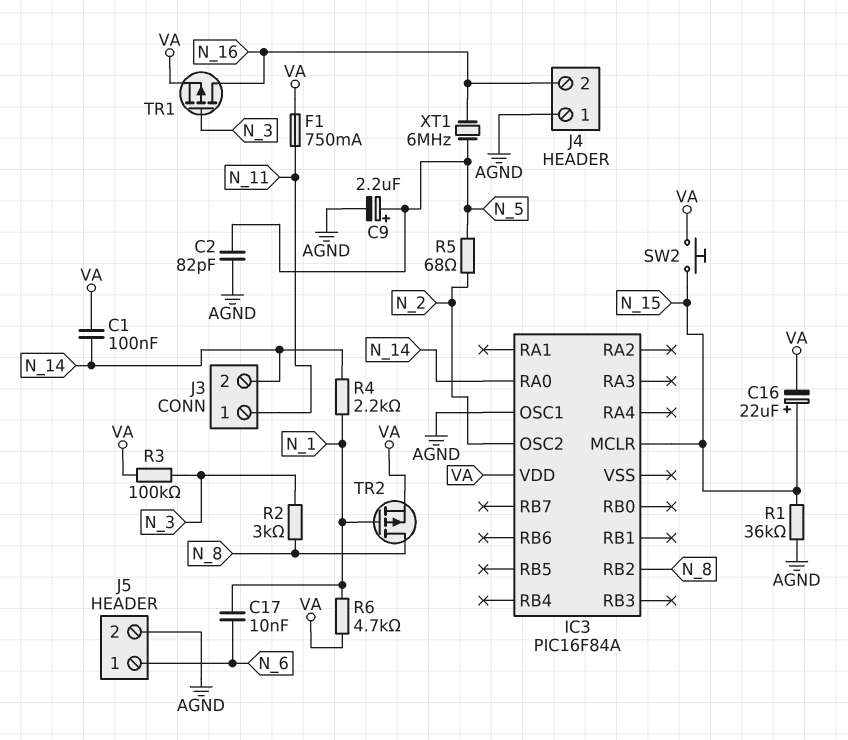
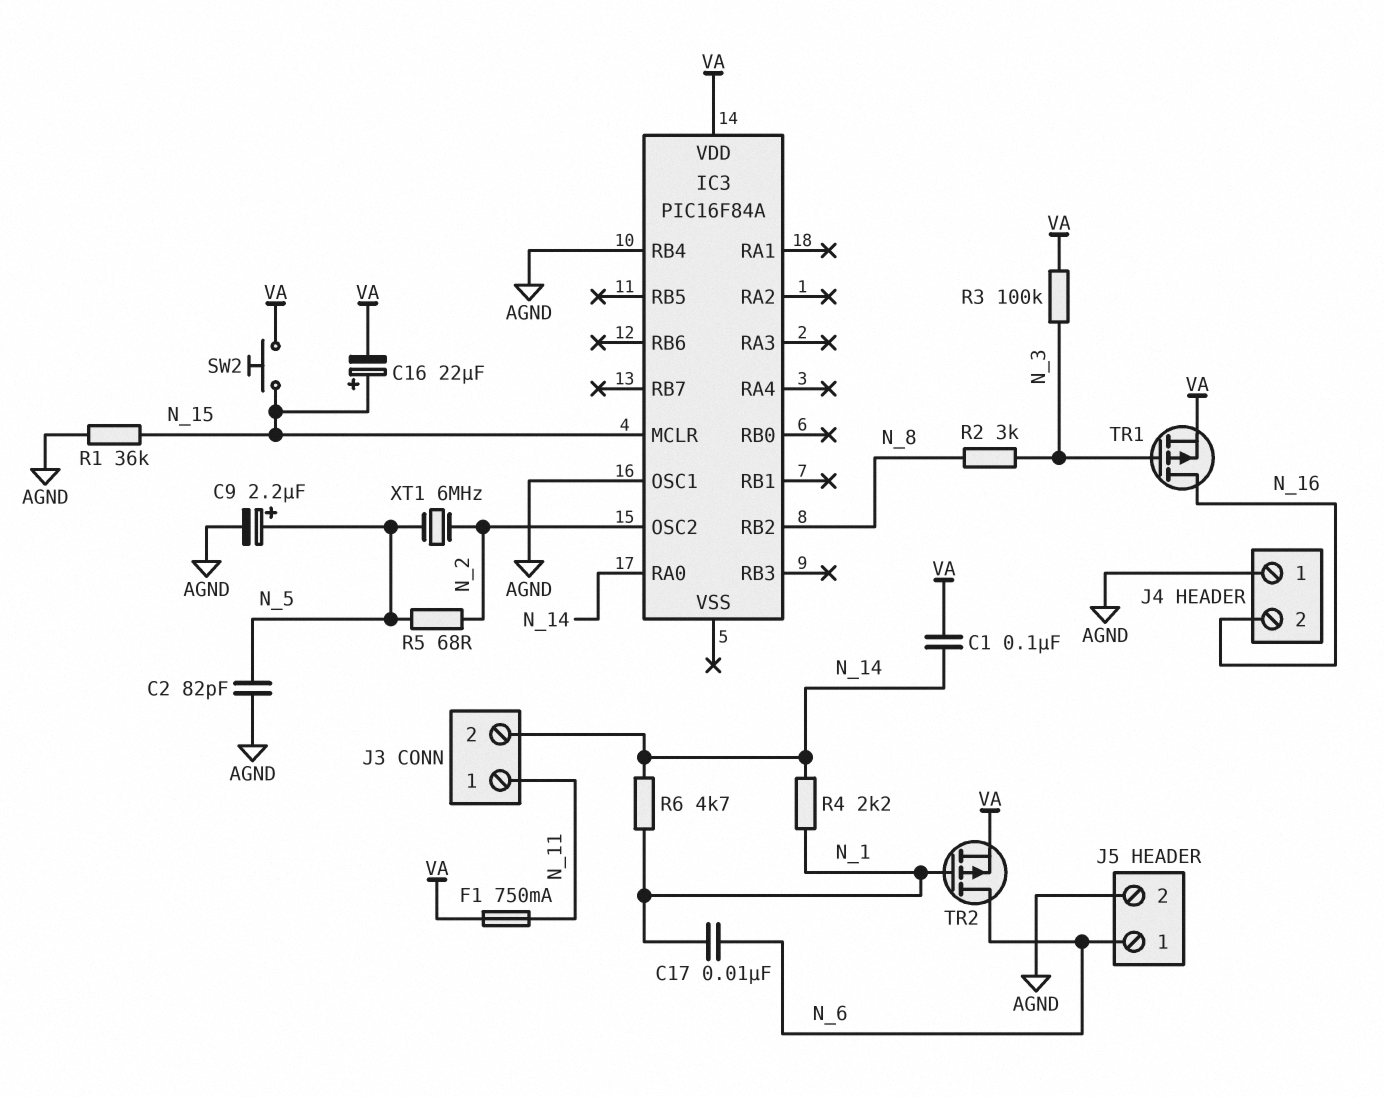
IC3 pin RB4: none -> AGND
R6: 4.7k (N_1, VA) -> 4.7k (N_1, N_14)
TR2: PMOS (G N_1, D N_8, S VA) -> PMOS (G N_1, D N_6, S VA)
XT1: 6MHz (N_5, N_16) -> 6MHz (N_2, N_5)

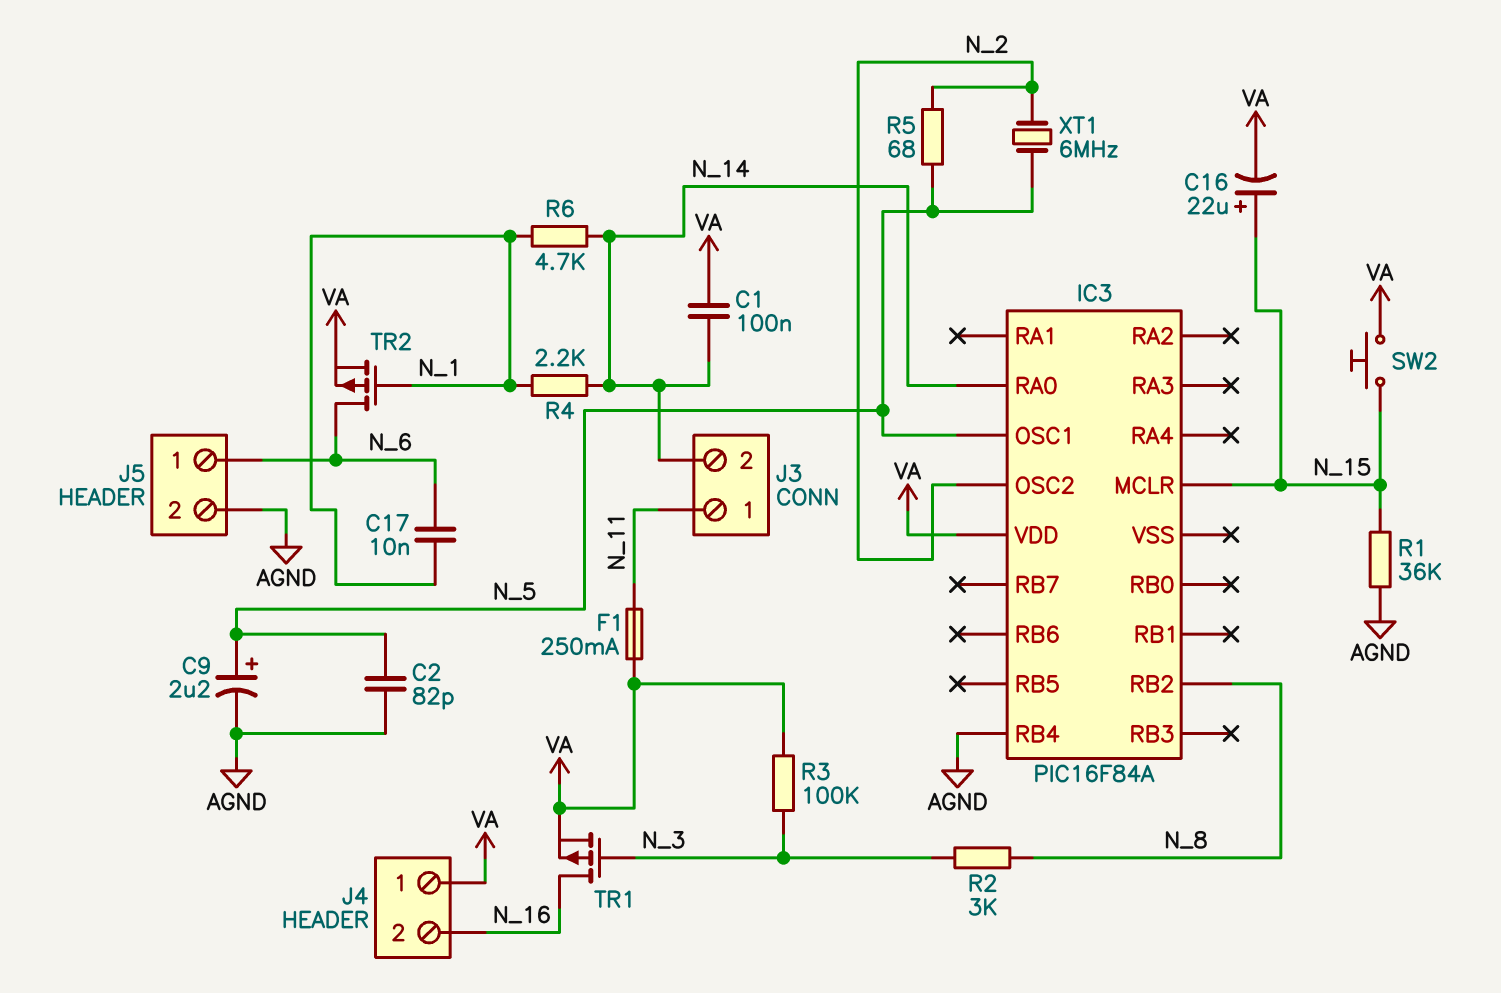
F1: 750mA (N_11, VA) -> 250mA (N_11, VA)
IC3 pin OSC1: AGND -> N_5
J4 pin 1: AGND -> VA

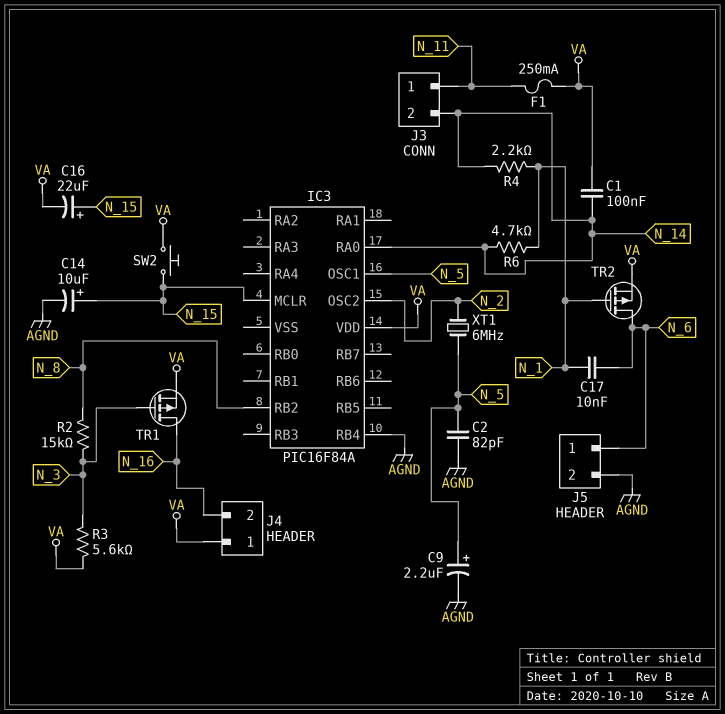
C14: none -> 10uF (plus N_15, minus AGND)
R1: 36k (AGND, N_15) -> none
R2: 3k (N_3, N_8) -> 15k (N_3, N_8)
R3: 100k (N_3, VA) -> 5.6k (N_3, VA)
R5: 68 (N_2, N_5) -> none

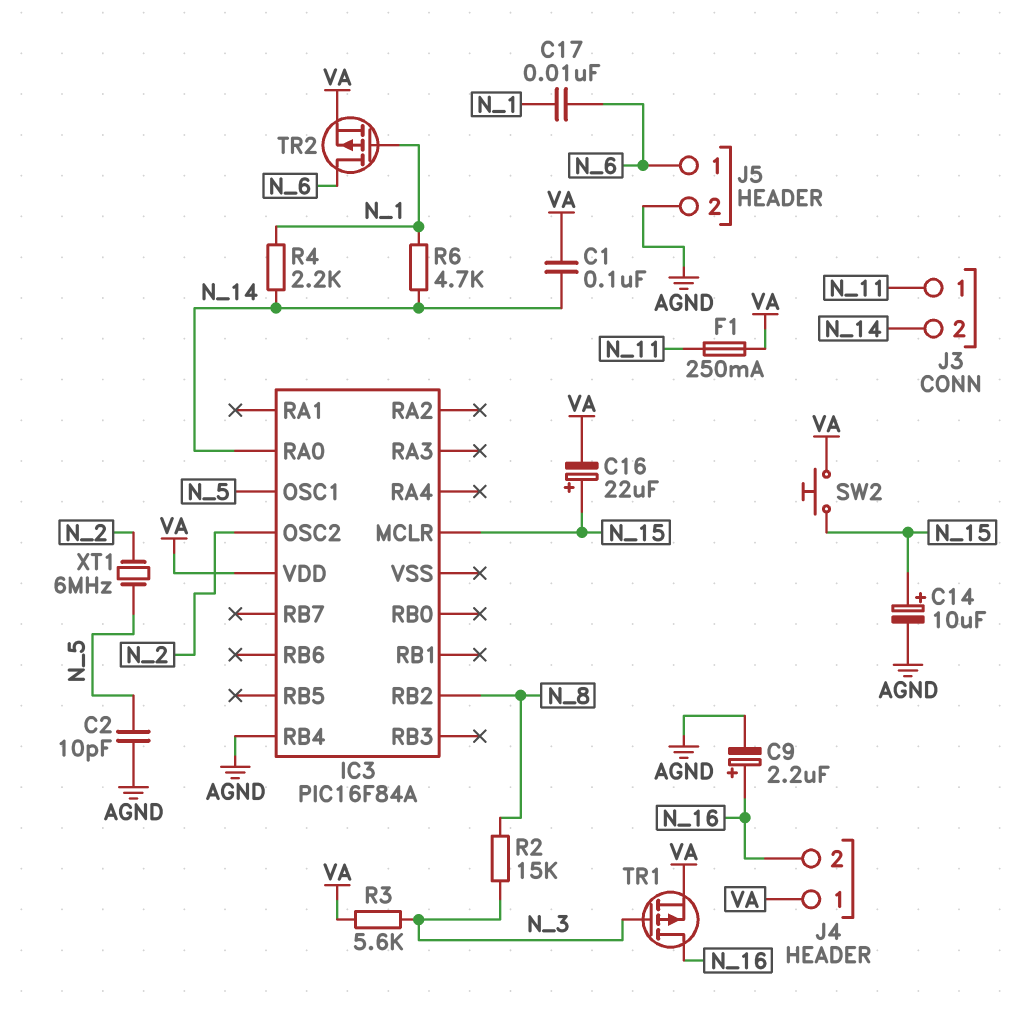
C2: 82pF (AGND, N_5) -> 10pF (AGND, N_5)
C9: 2.2uF (plus N_5, minus AGND) -> 2.2uF (plus N_16, minus AGND)

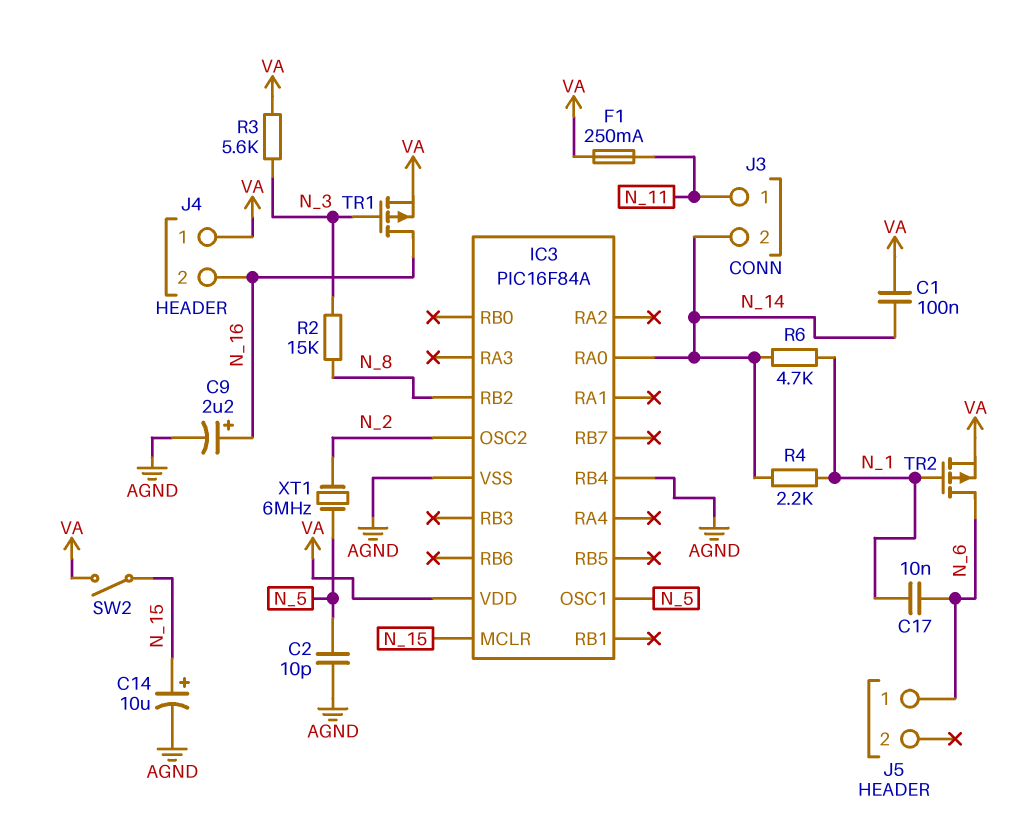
C16: 22uF (plus N_15, minus VA) -> none
IC3 pin VSS: none -> AGND
J5 pin 2: AGND -> none
SW2: button (N_15, VA) -> switch (N_15, VA)

